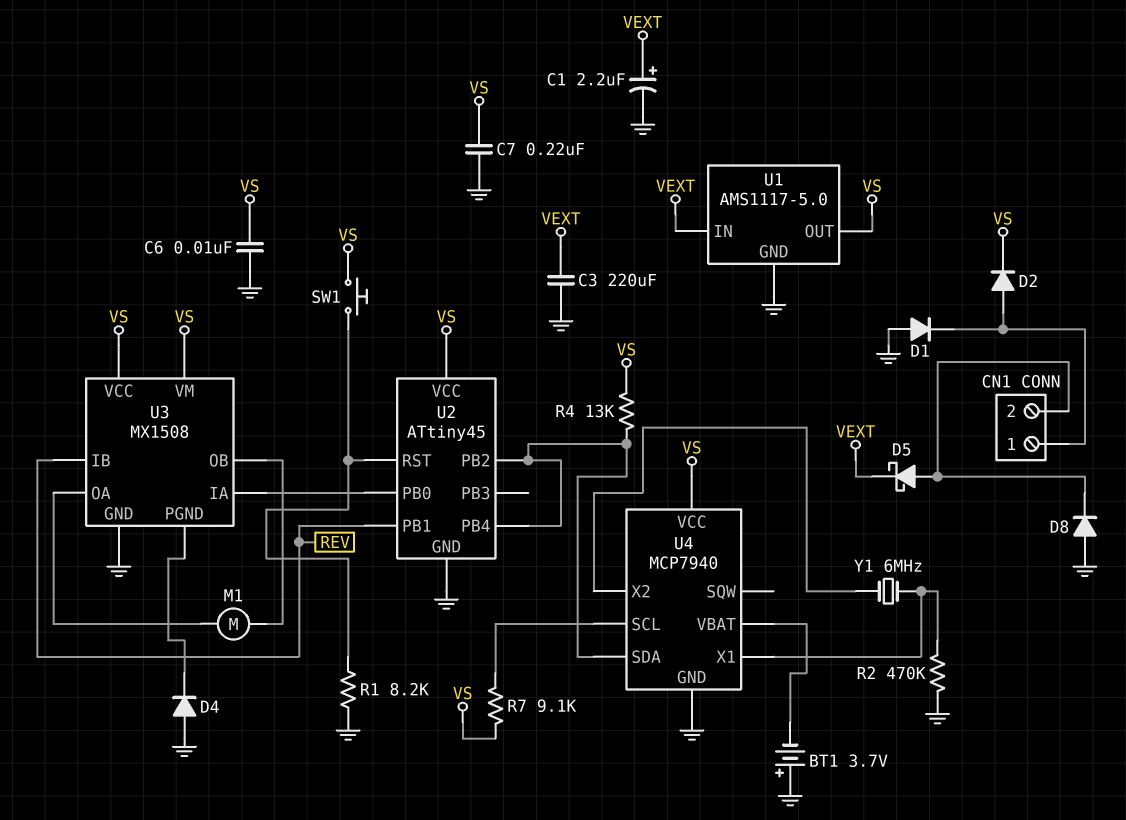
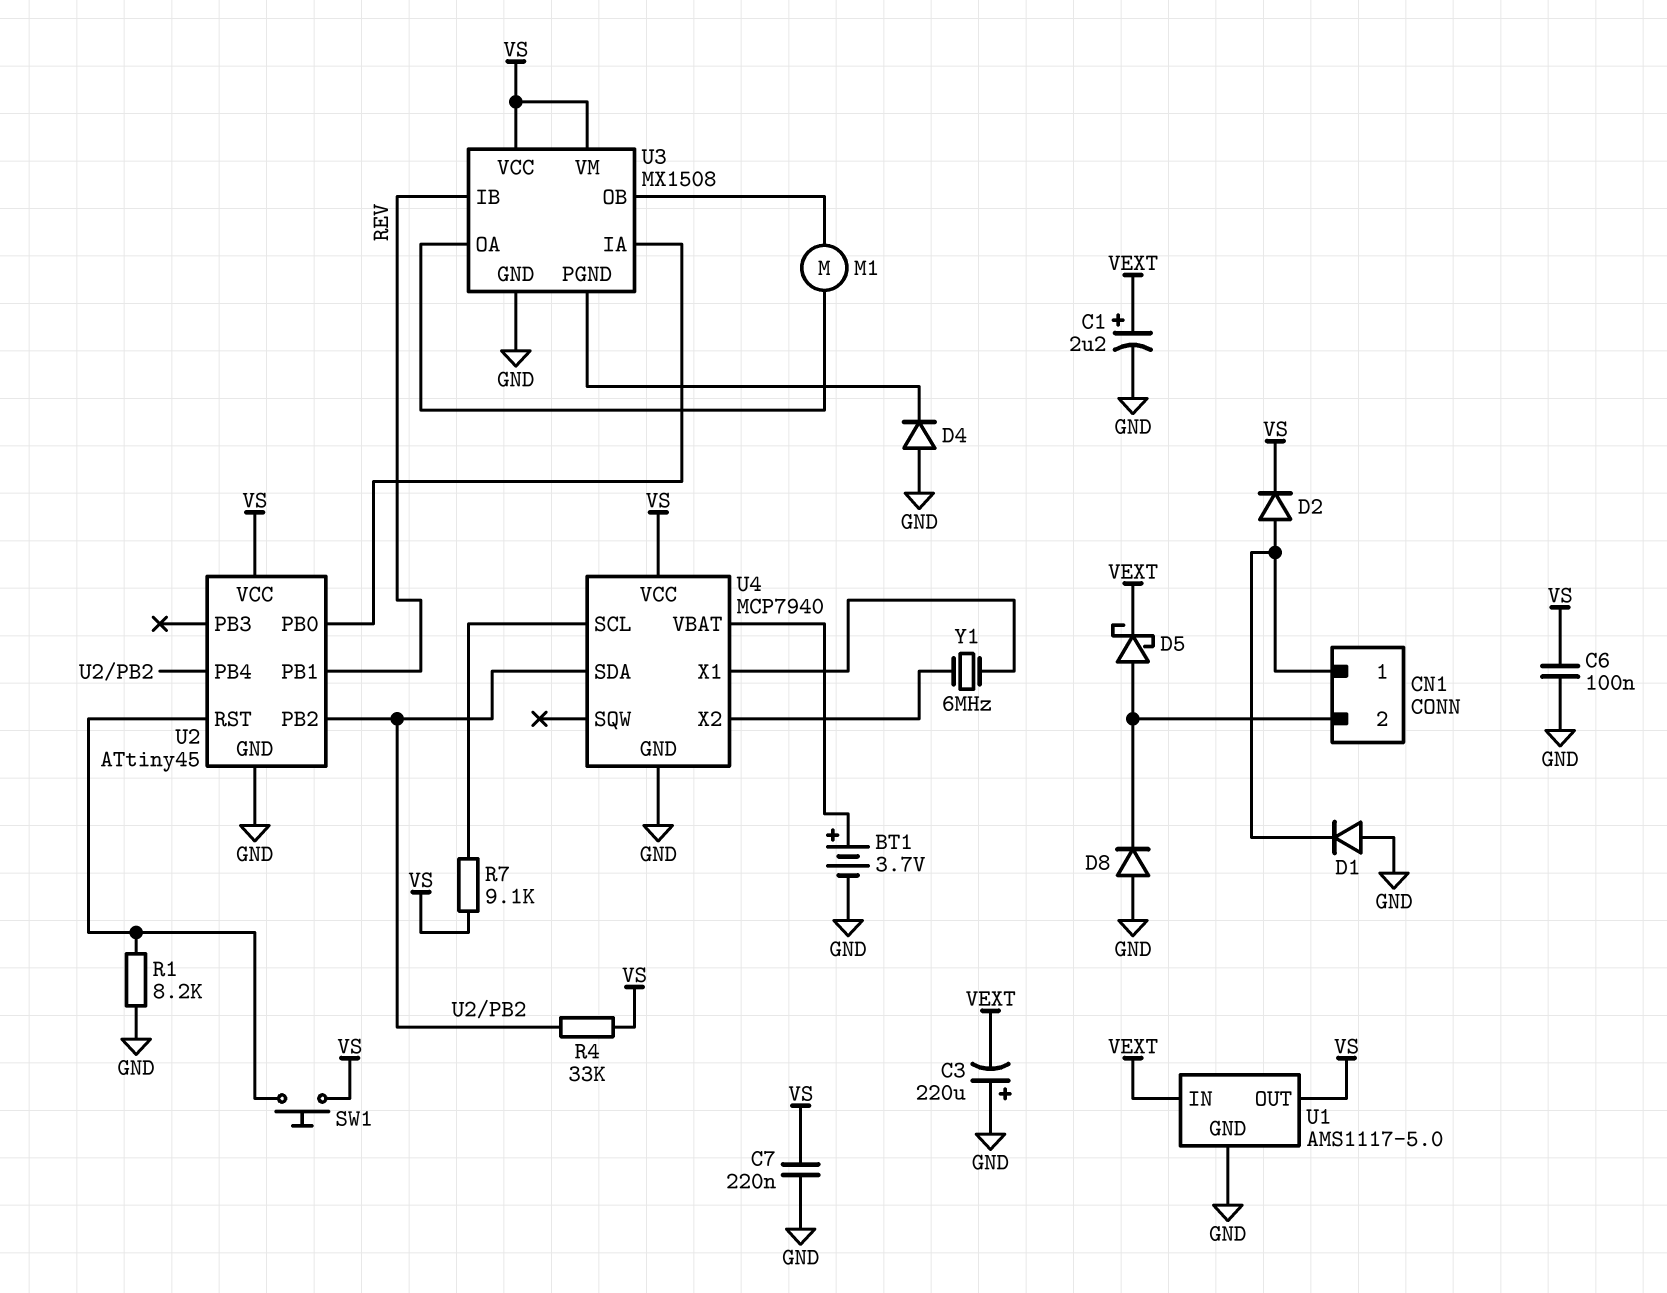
BT1: 3.7V (plus GND, minus U4/VBAT) -> 3.7V (plus U4/VBAT, minus GND)
C3: 220uF (GND, VEXT) -> 220uF (plus GND, minus VEXT)
C6: 10nF (GND, VS) -> 100nF (GND, VS)
R2: 470k (GND, U4/X1) -> none
R4: 13k (U2/PB2, VS) -> 33k (U2/PB2, VS)

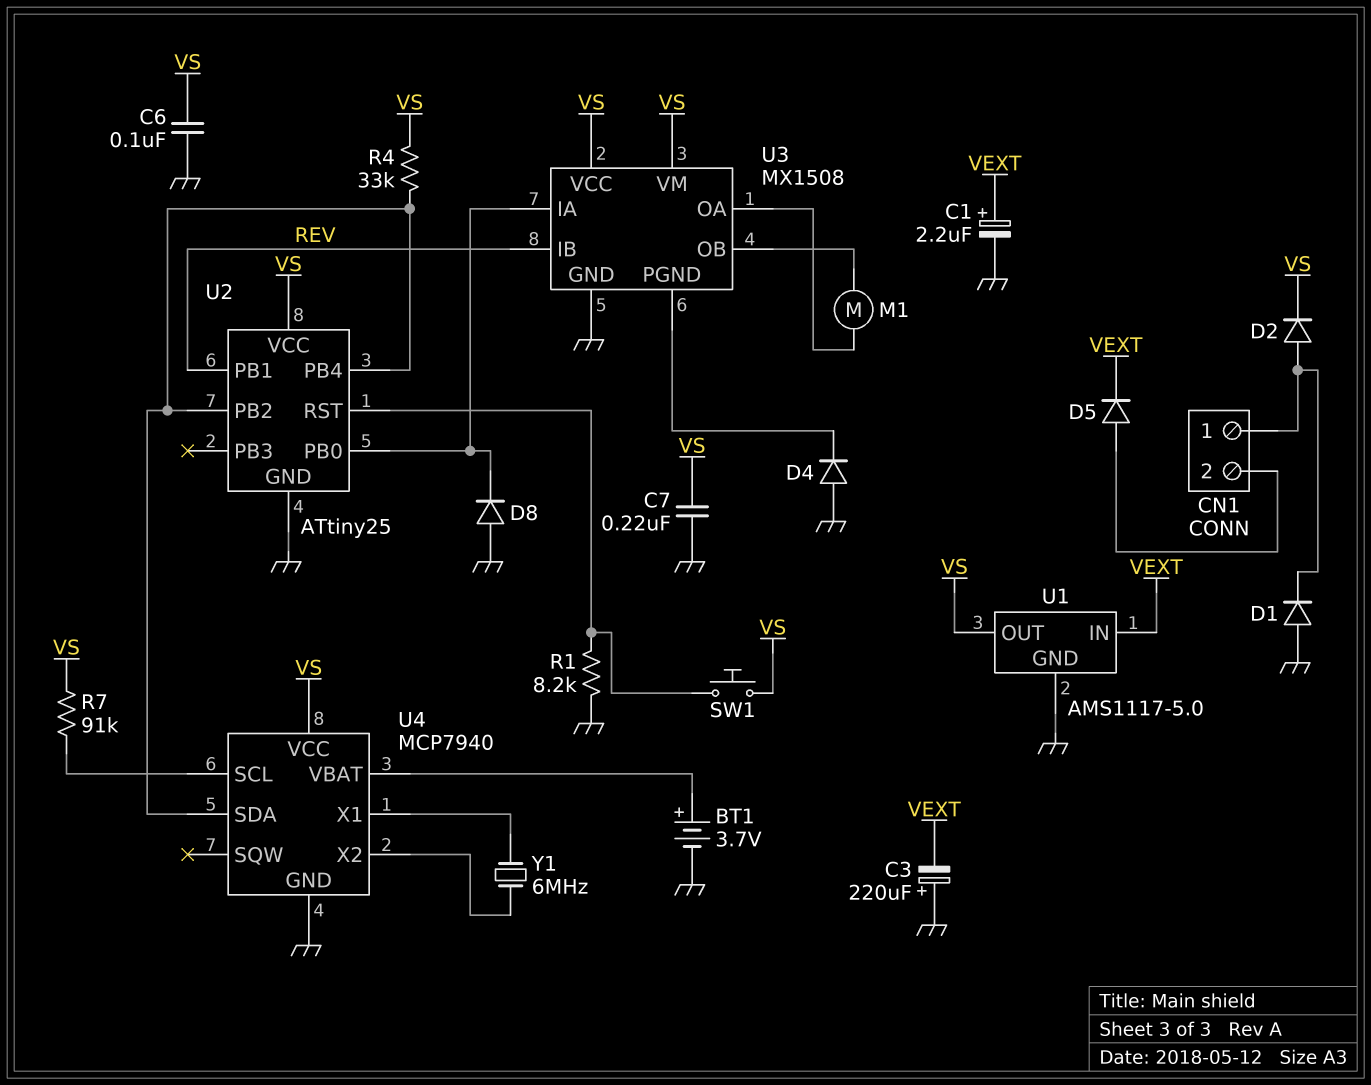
D5: schottky (A CN1/2, K VEXT) -> diode (A CN1/2, K VEXT)
D8: diode (A GND, K CN1/2) -> diode (A GND, K U2/PB0)
R7: 9.1k (U4/SCL, VS) -> 91k (U4/SCL, VS)
U2: ATtiny45 -> ATtiny25

